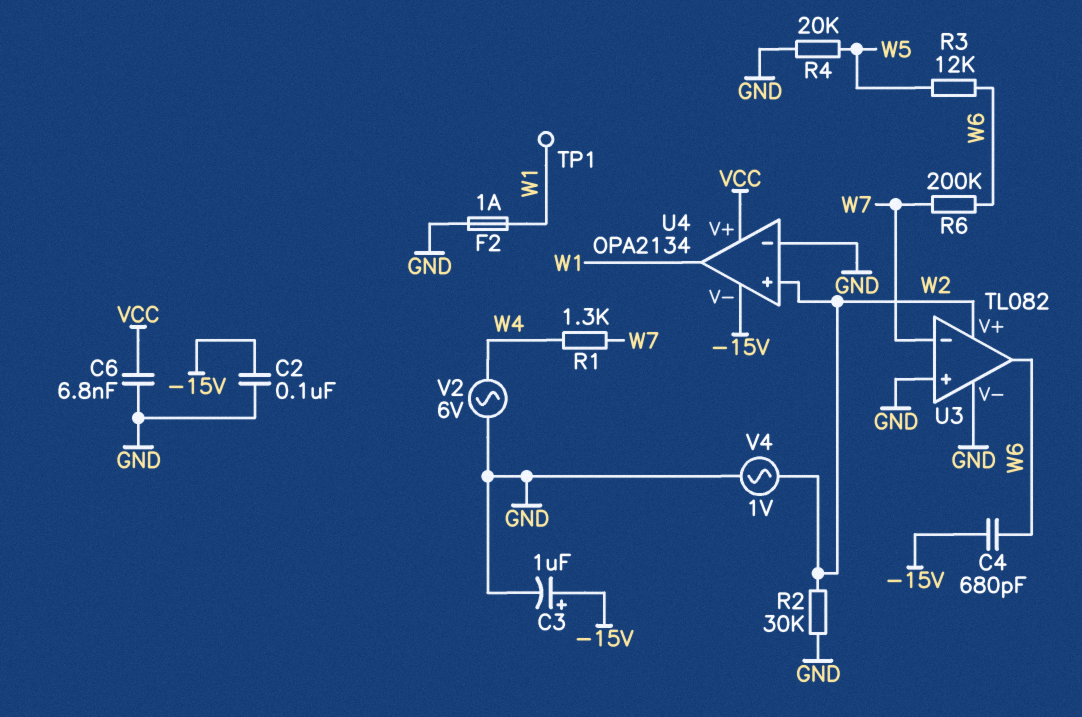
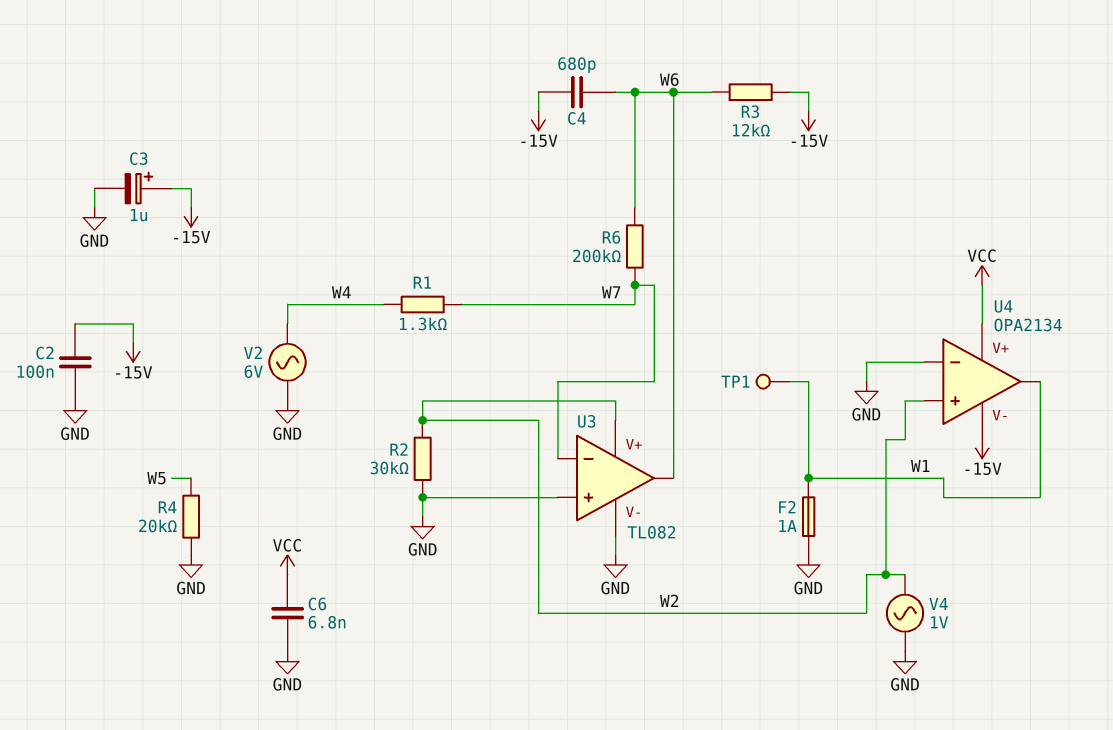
R3: 12k (W5, W6) -> 12k (-15V, W6)

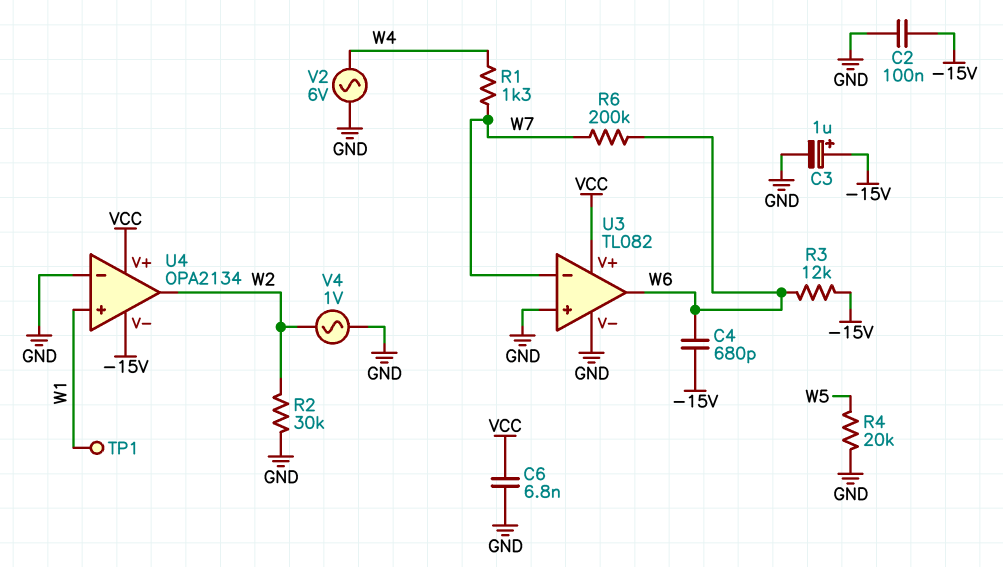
F2: 1A (GND, W1) -> none
U3 pin V+: W2 -> VCC
U4 pin in+: W2 -> W1
U4 pin out: W1 -> W2

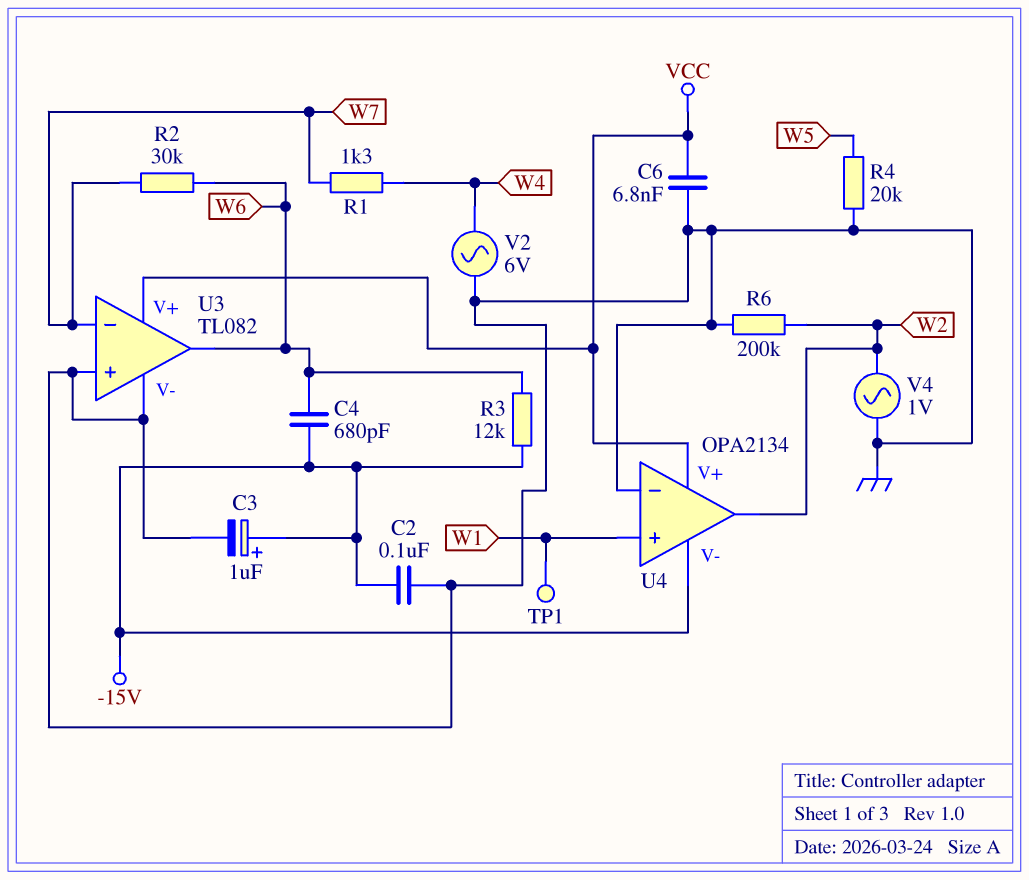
R2: 30k (GND, W2) -> 30k (W6, W7)
R6: 200k (W6, W7) -> 200k (GND, W2)

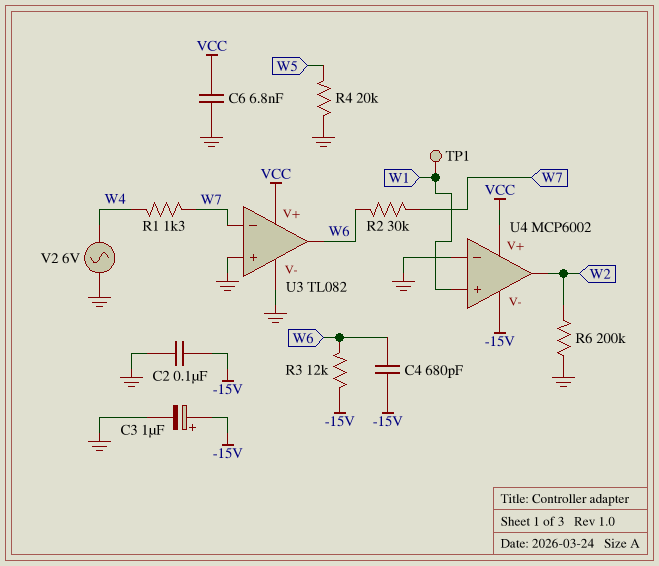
U4: OPA2134 -> MCP6002
V4: AC 1V (GND, W2) -> none

